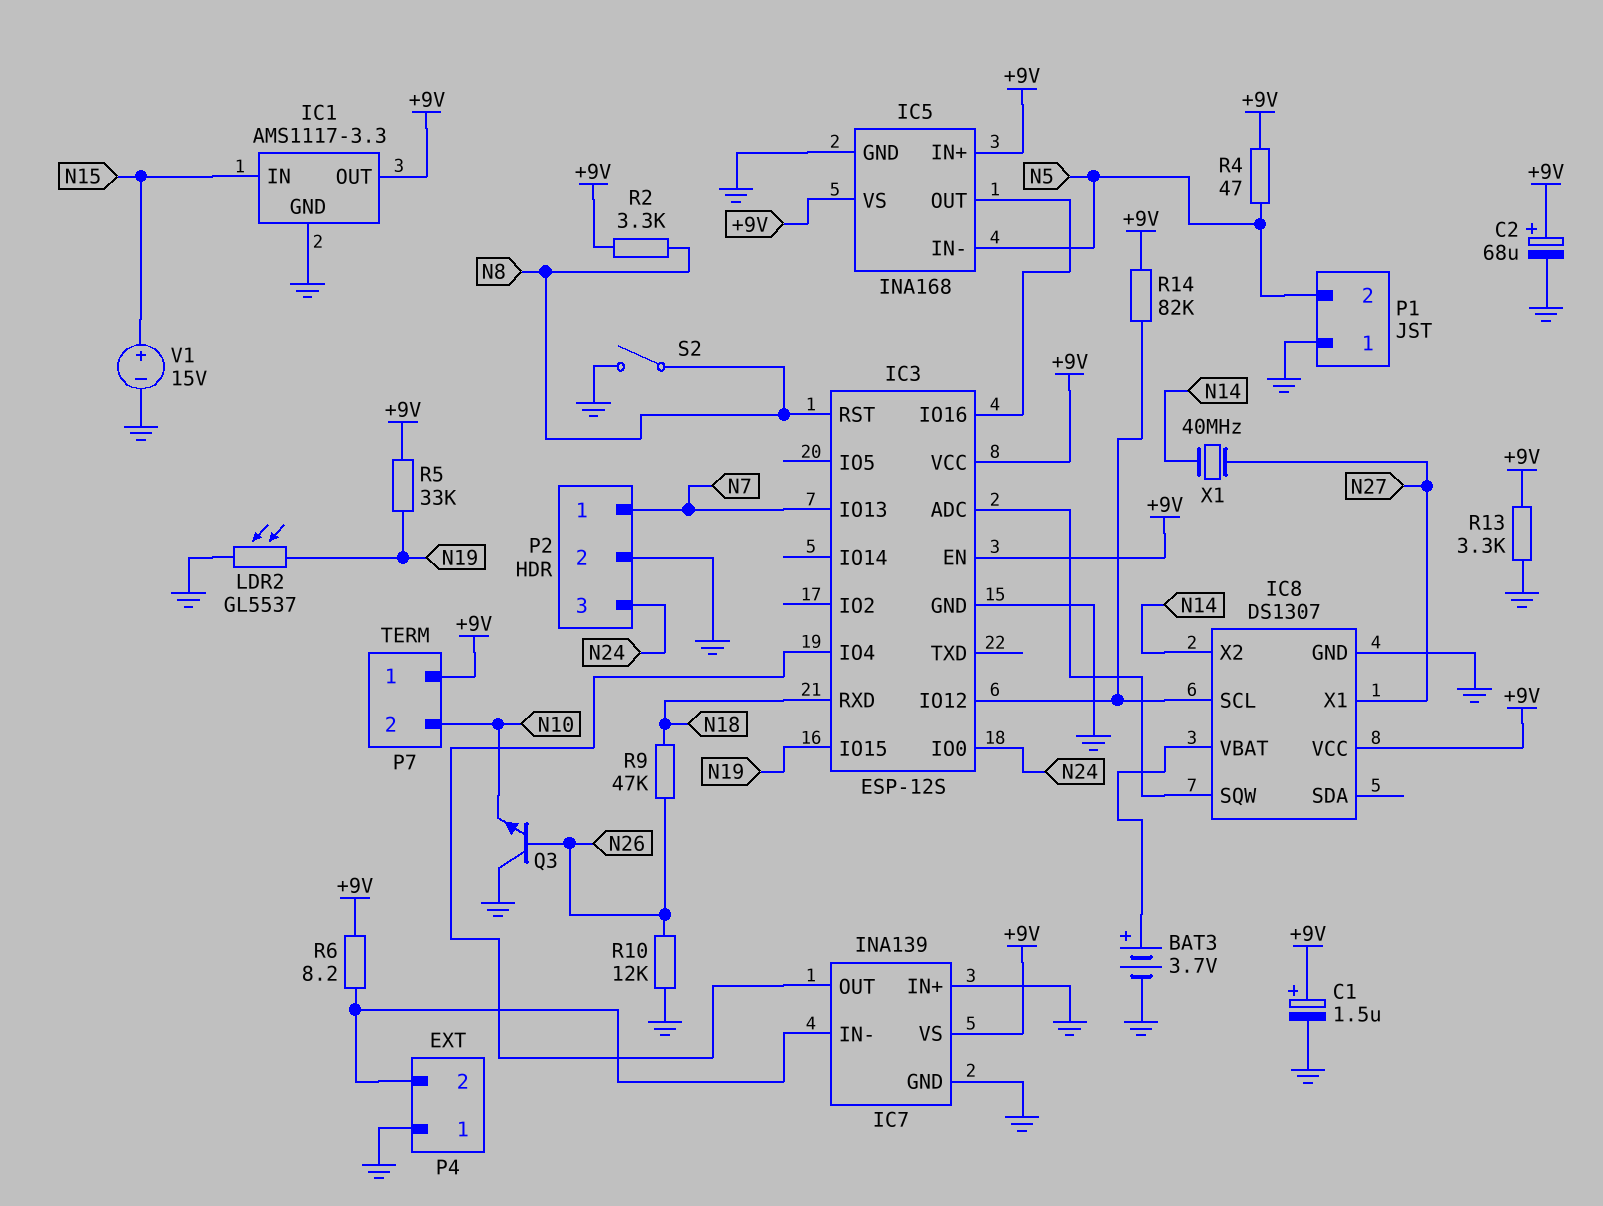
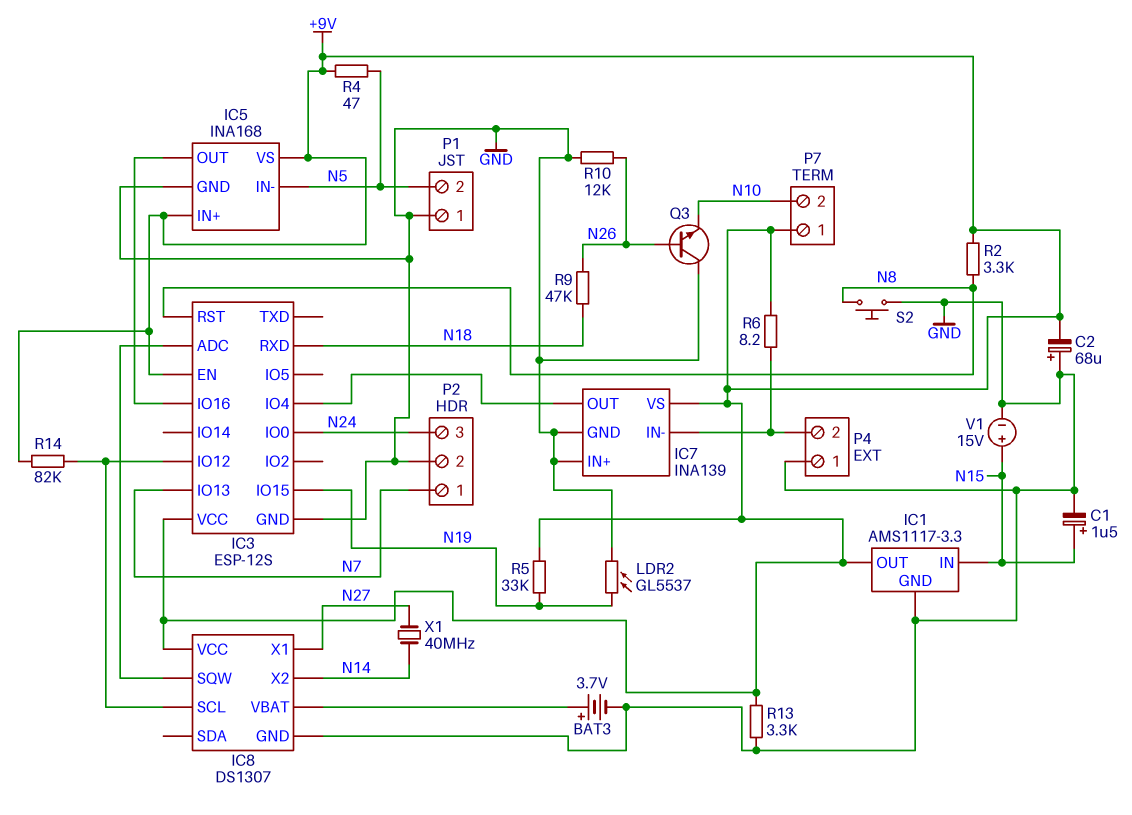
C1: 1.5uF (plus +9V, minus GND) -> 1.5uF (plus N15, minus GND)
C2: 68uF (plus +9V, minus GND) -> 68uF (plus GND, minus +9V)
S2: switch (GND, N8) -> button (GND, N8)

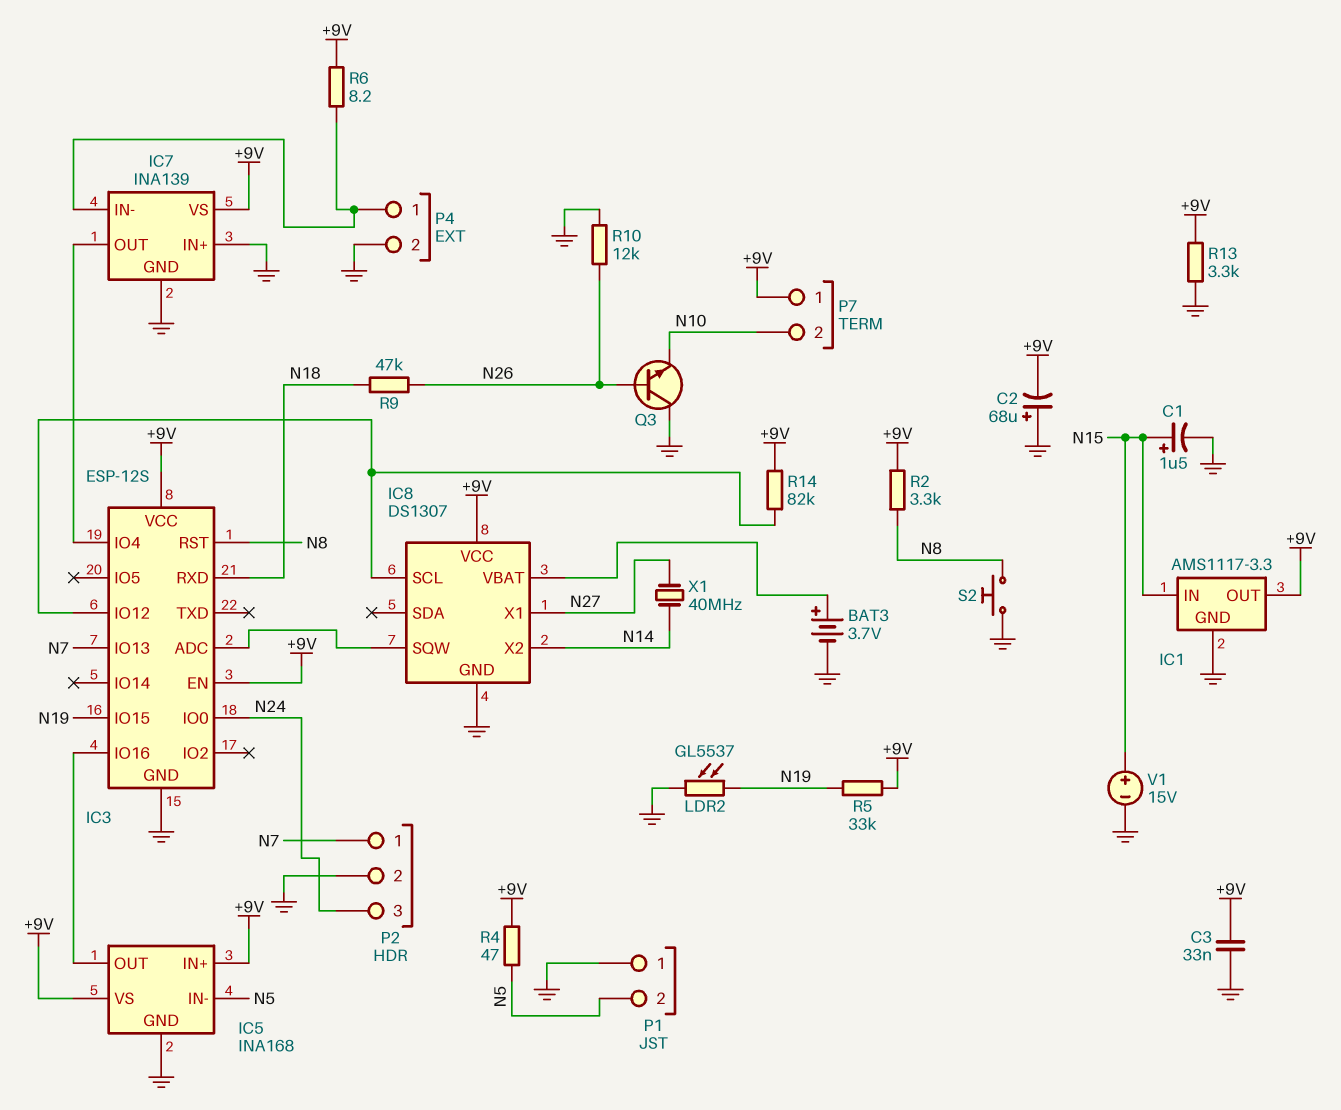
C3: none -> 33nF (+9V, GND)
P4 pin 1: GND -> IC7/IN-
P4 pin 2: IC7/IN- -> GND

